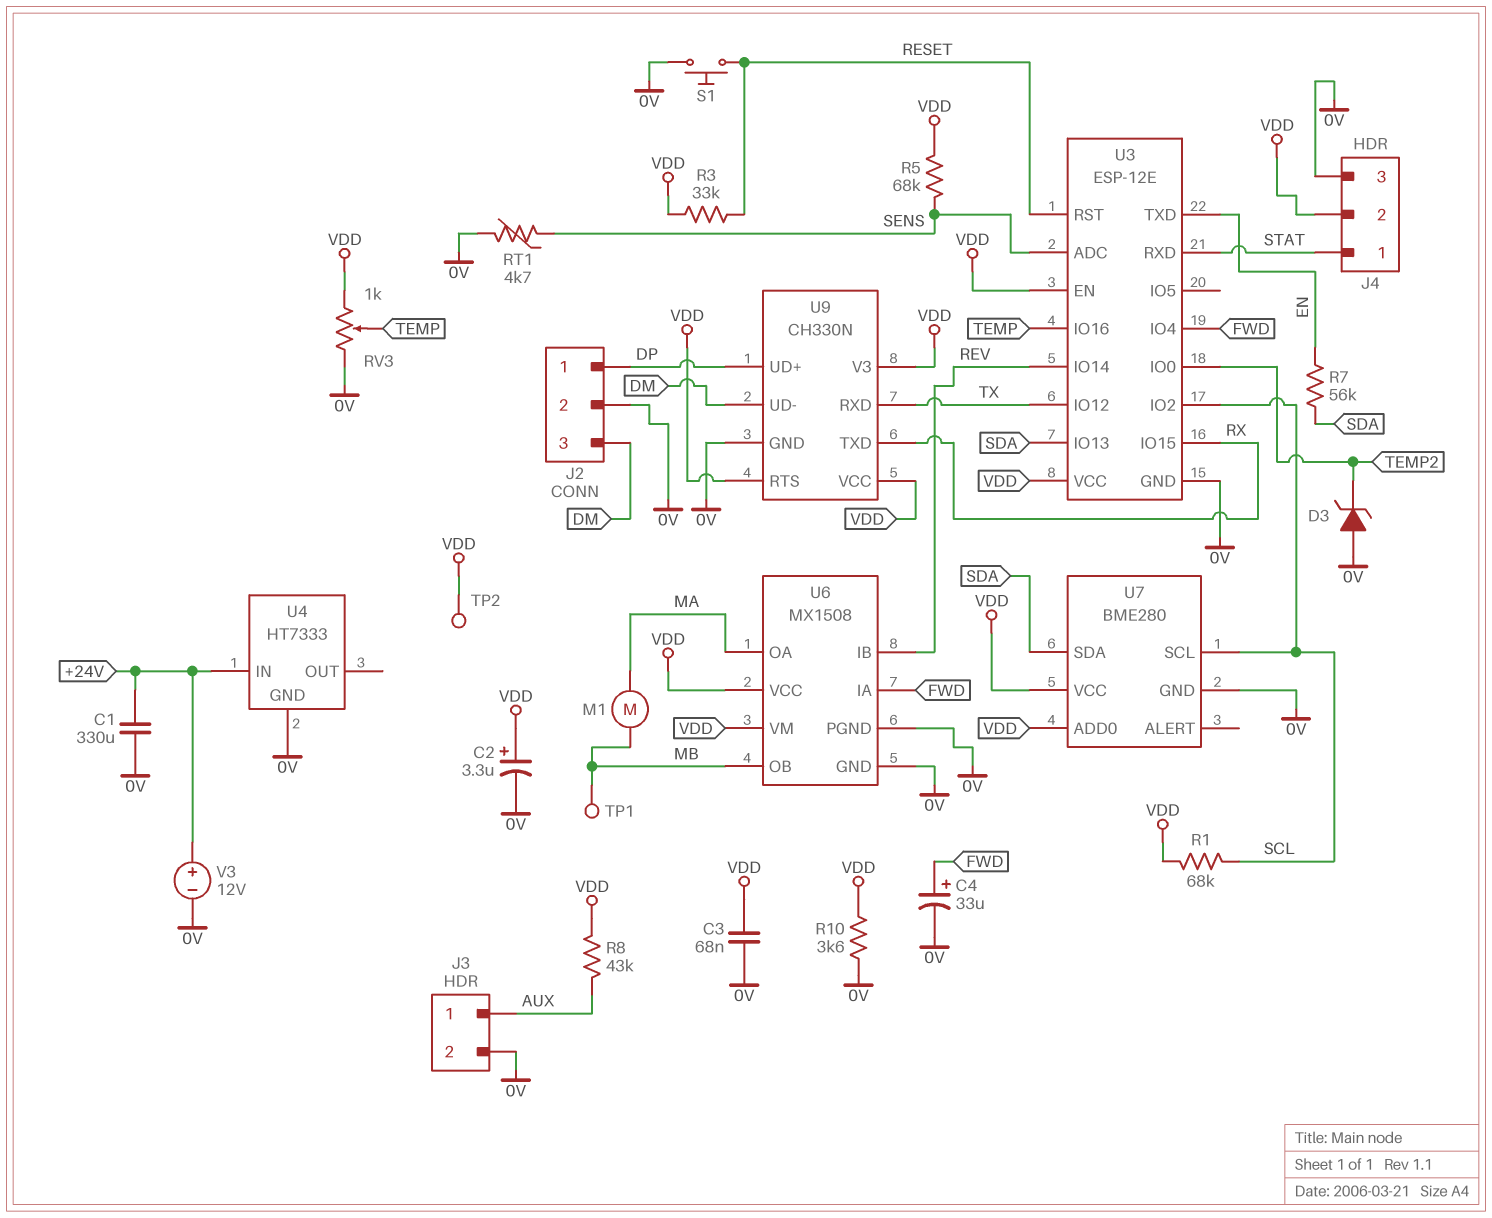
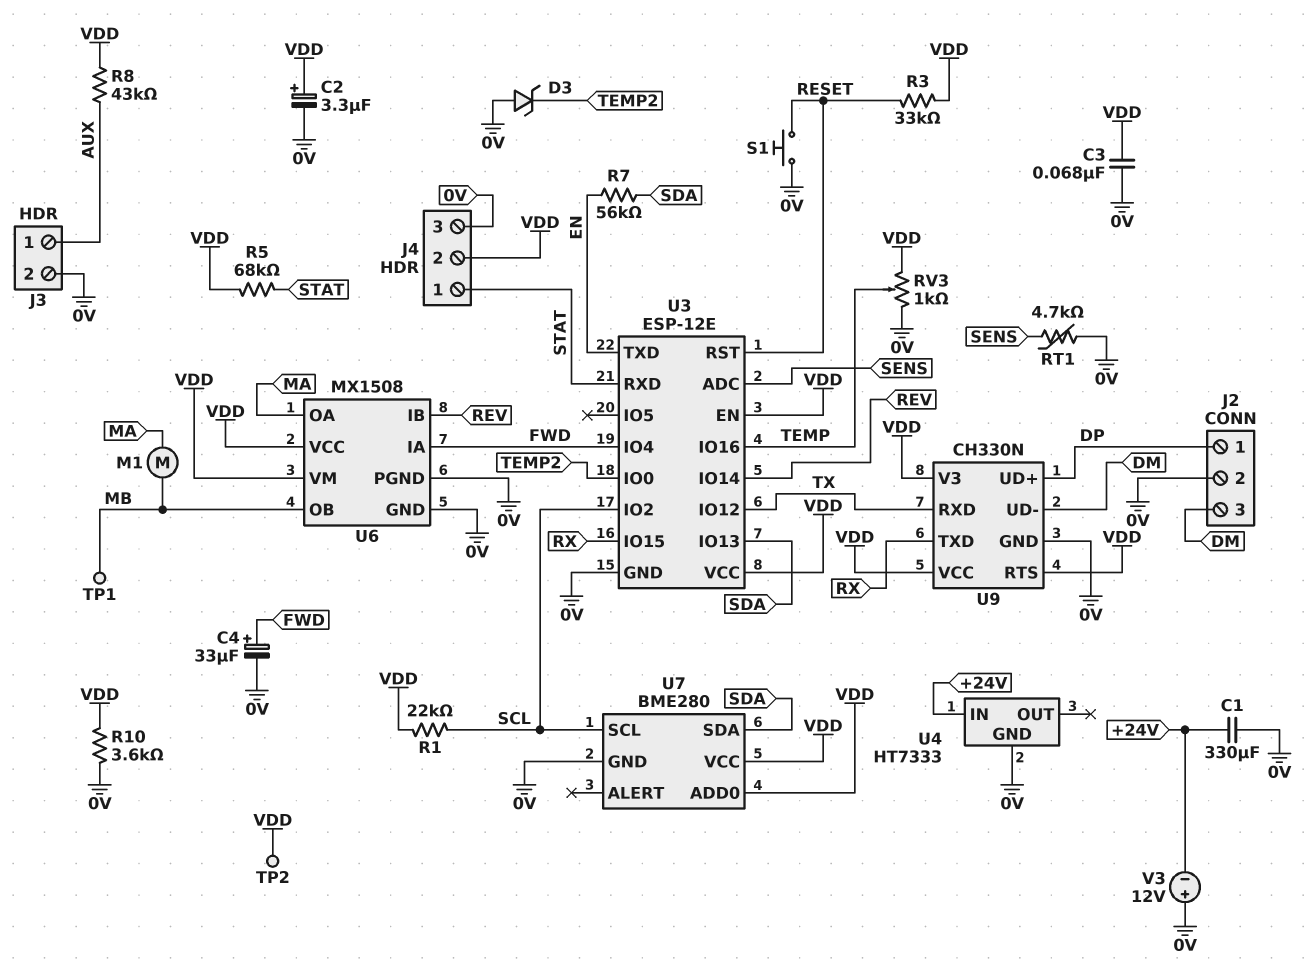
R1: 68k (SCL, VDD) -> 22k (SCL, VDD)
R5: 68k (SENS, VDD) -> 68k (STAT, VDD)
V3: 12V (plus +24V, minus 0V) -> 12V (plus 0V, minus +24V)

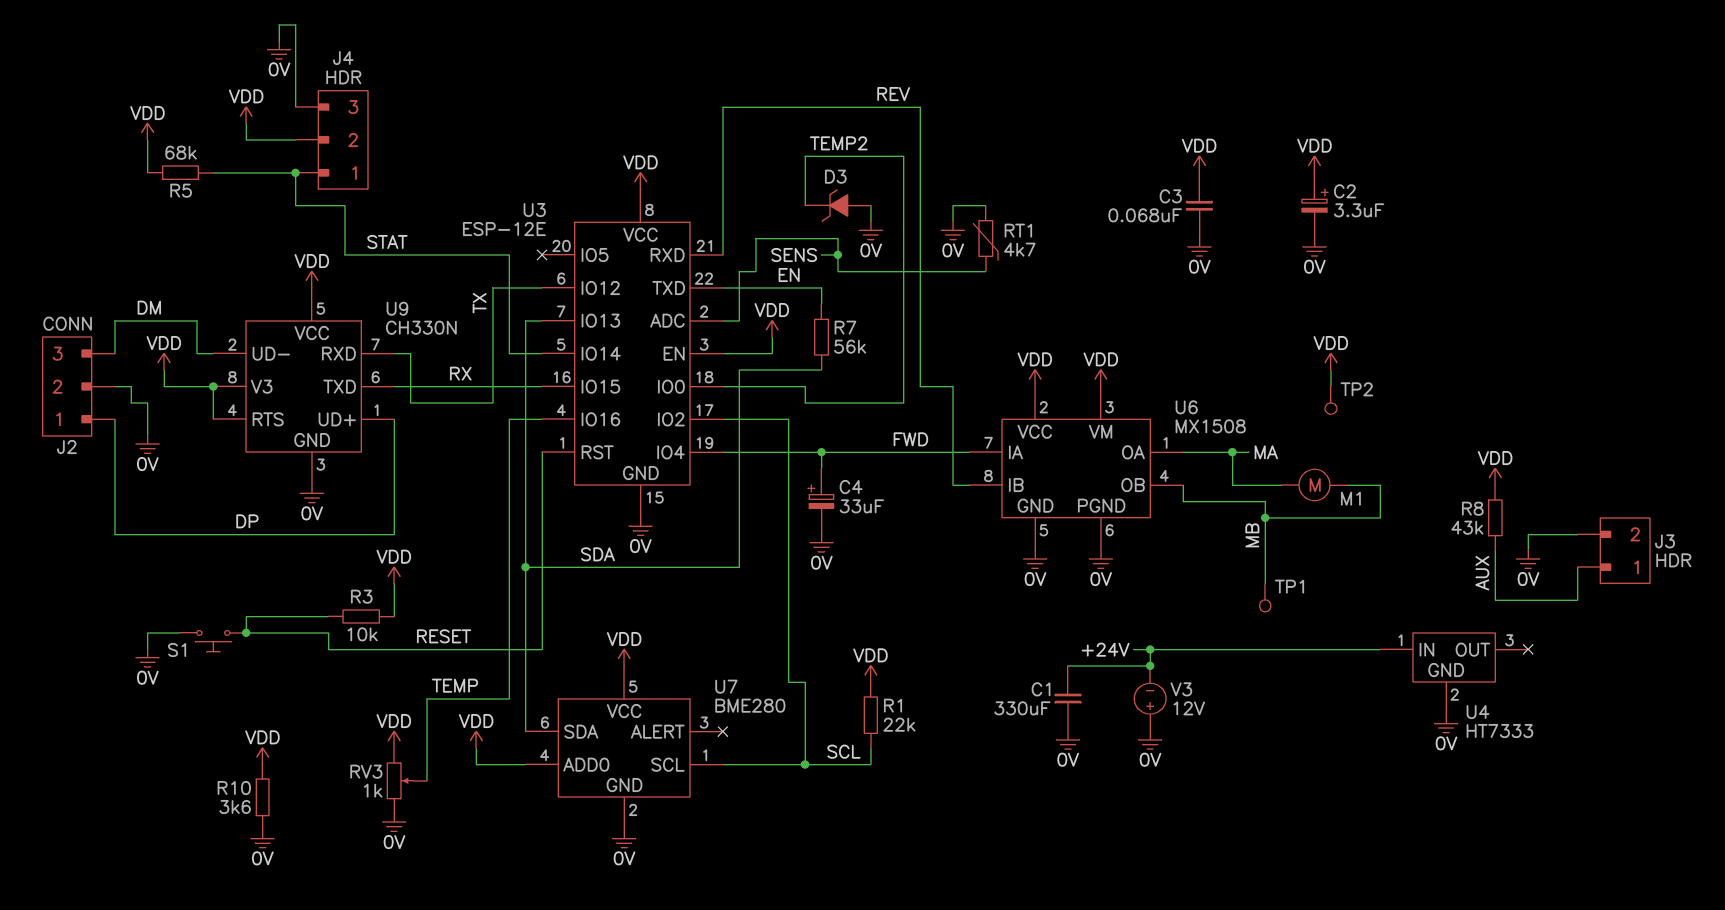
R3: 33k (RESET, VDD) -> 10k (RESET, VDD)
U3 pin IO14: REV -> STAT
U3 pin RXD: STAT -> REV

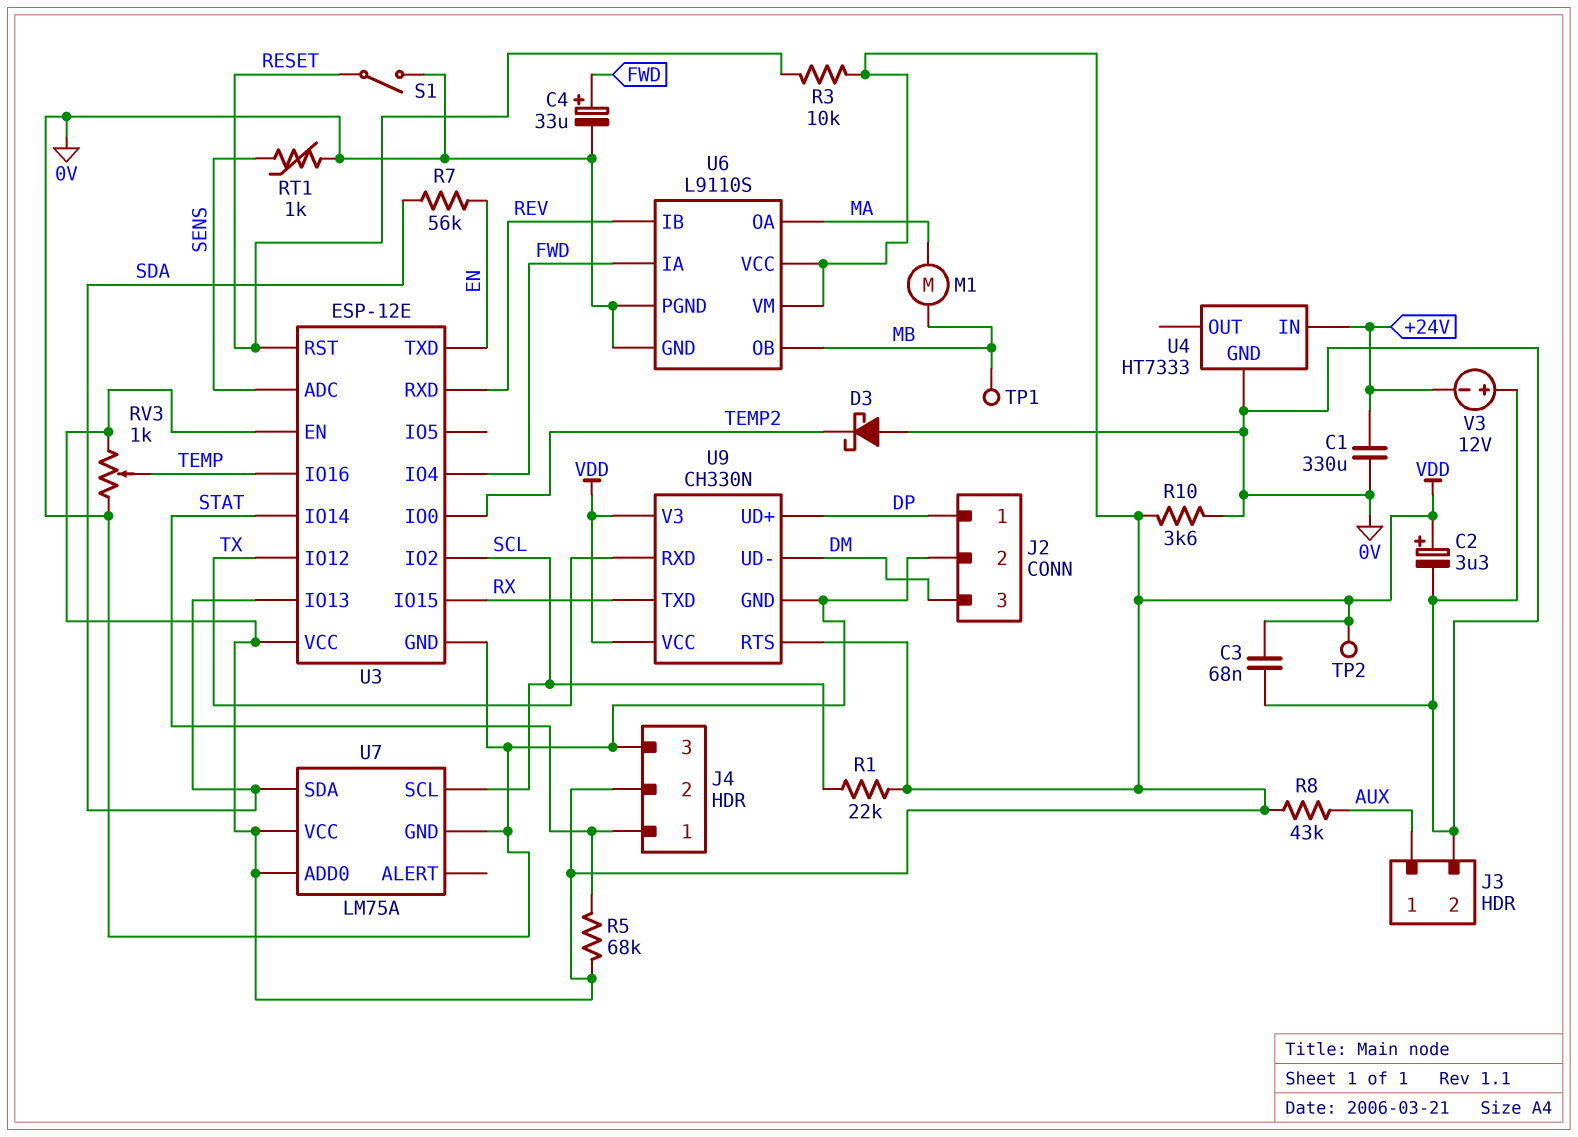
D3: zener (A 0V, K TEMP2) -> schottky (A 0V, K TEMP2)
RT1: 4.7k (0V, SENS) -> 1k (0V, SENS)
S1: button (0V, RESET) -> switch (0V, RESET)
U6: MX1508 -> L9110S
U7: BME280 -> LM75A

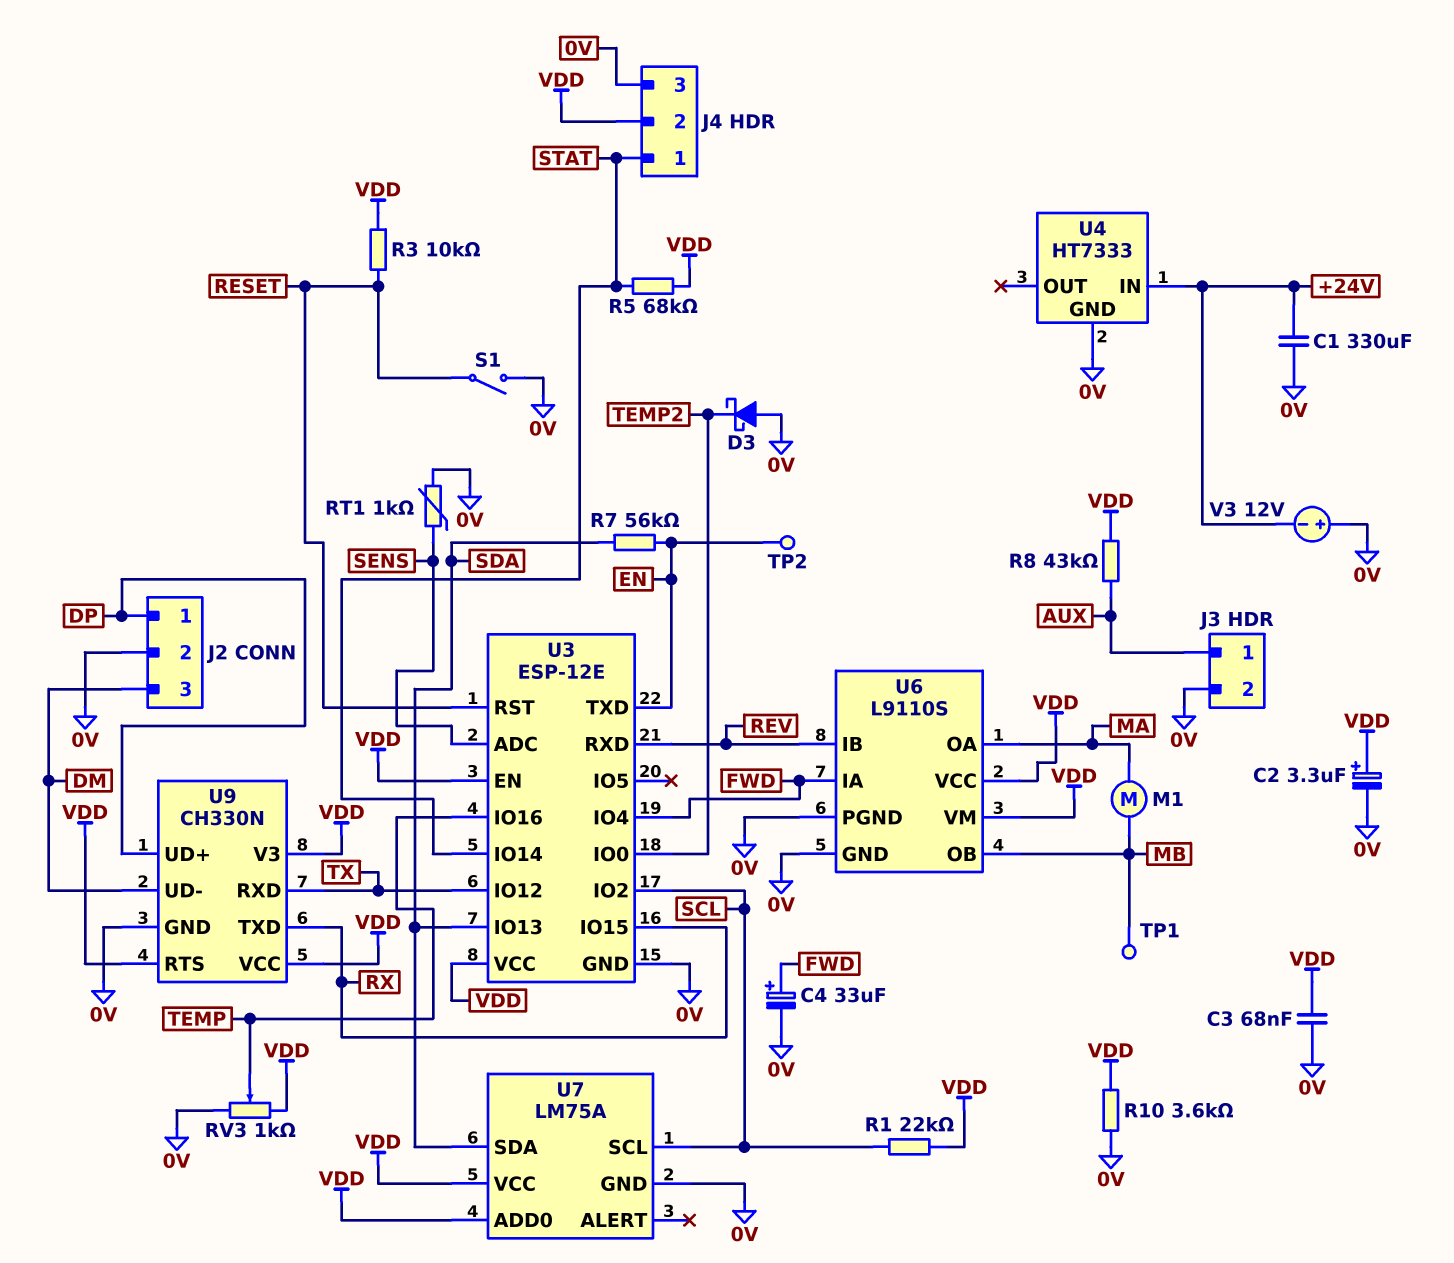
TP2: test point (VDD) -> test point (EN)

